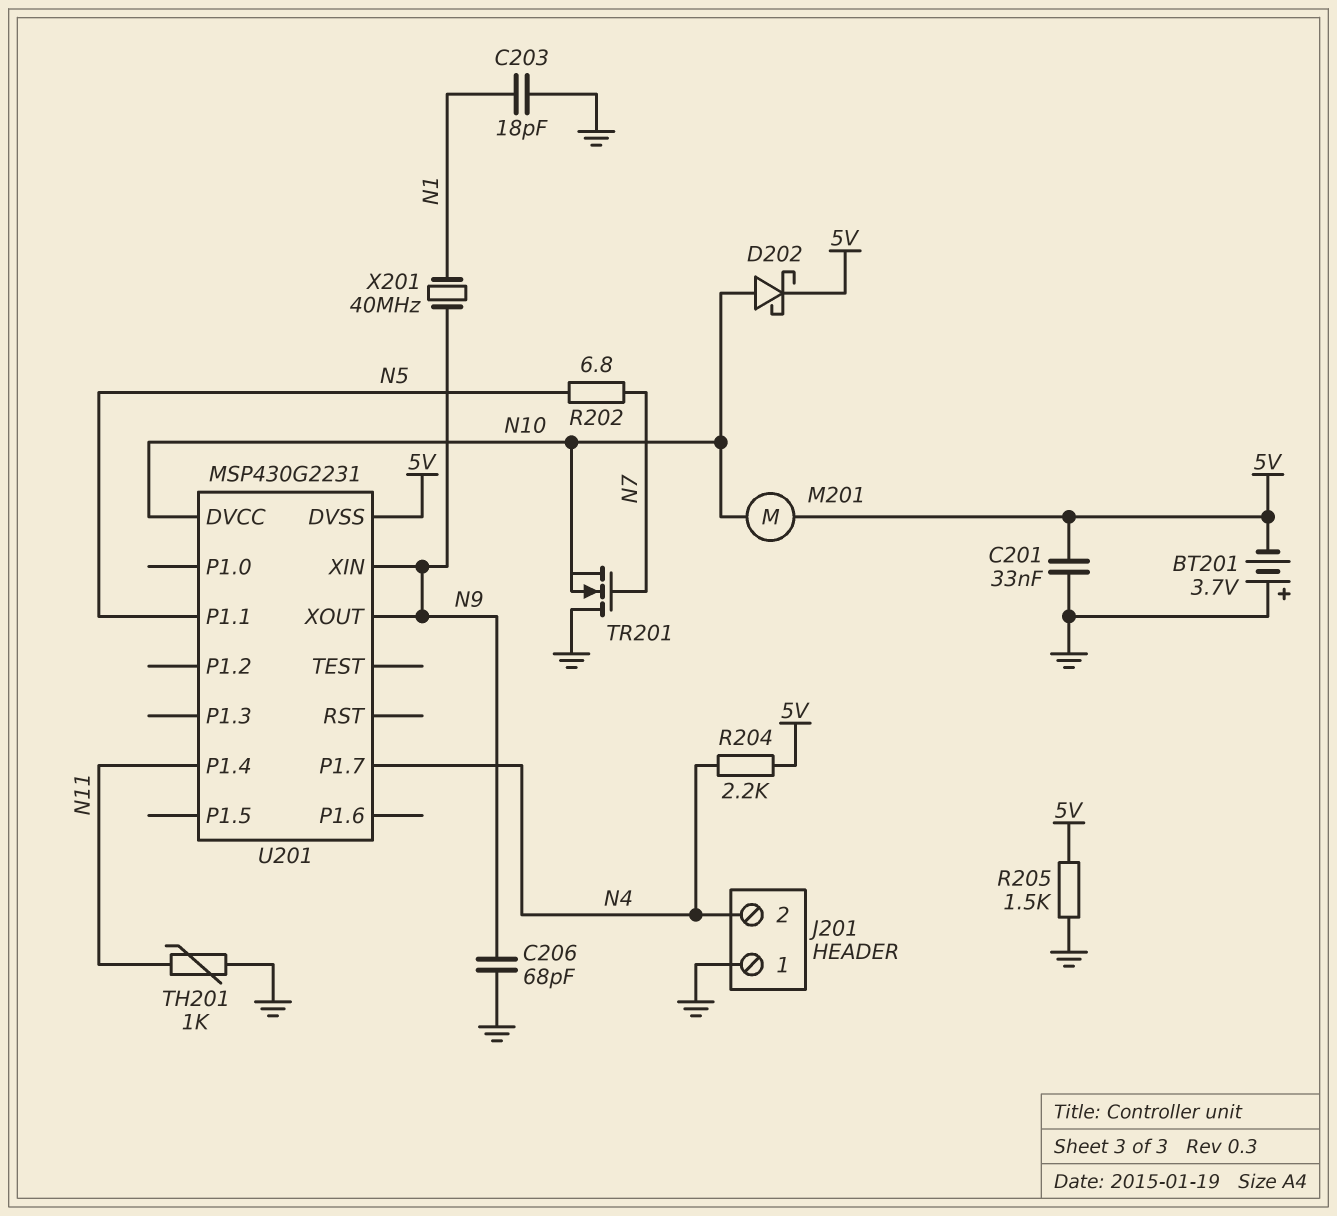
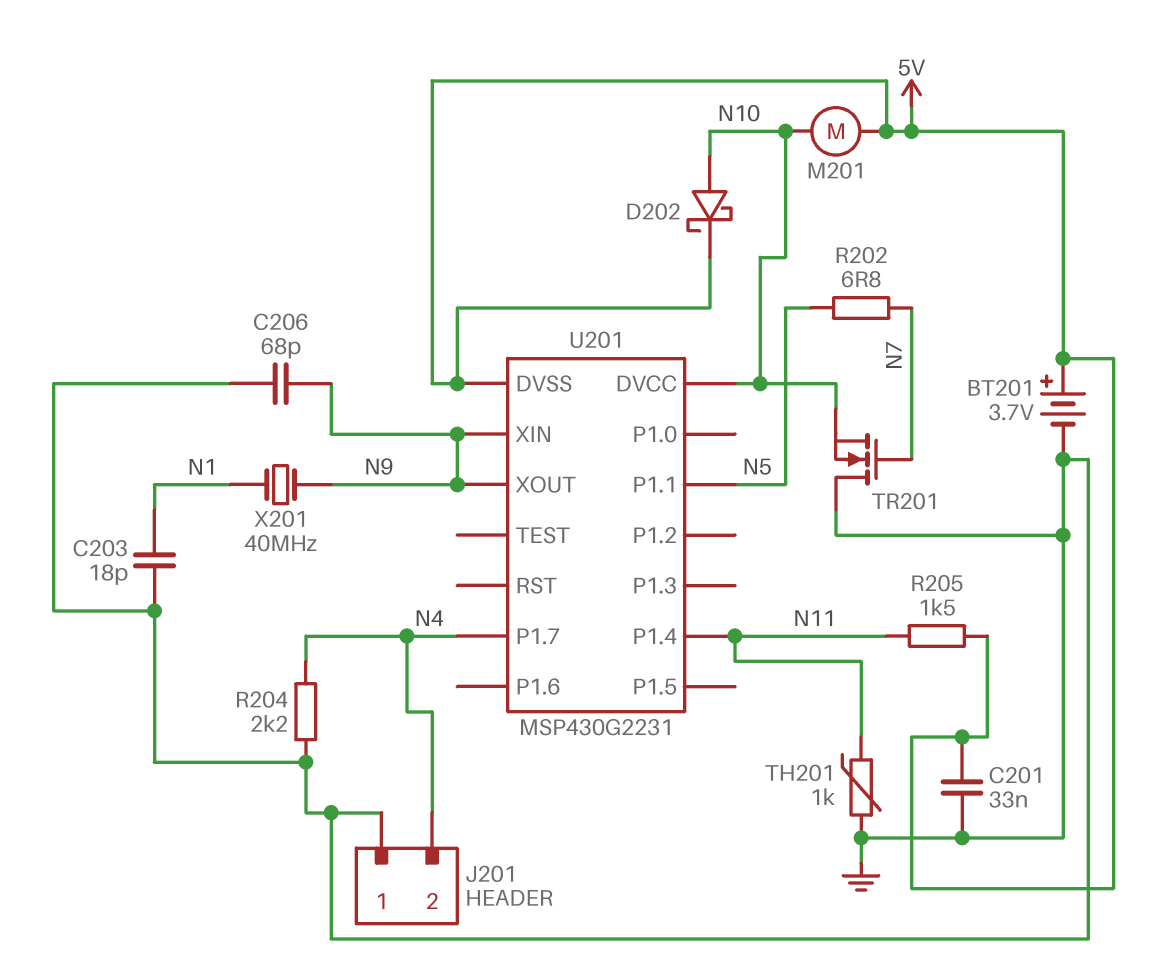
BT201: 3.7V (plus GND, minus 5V) -> 3.7V (plus 5V, minus GND)
R204: 2.2k (5V, N4) -> 2.2k (GND, N4)
R205: 1.5k (5V, GND) -> 1.5k (5V, N11)

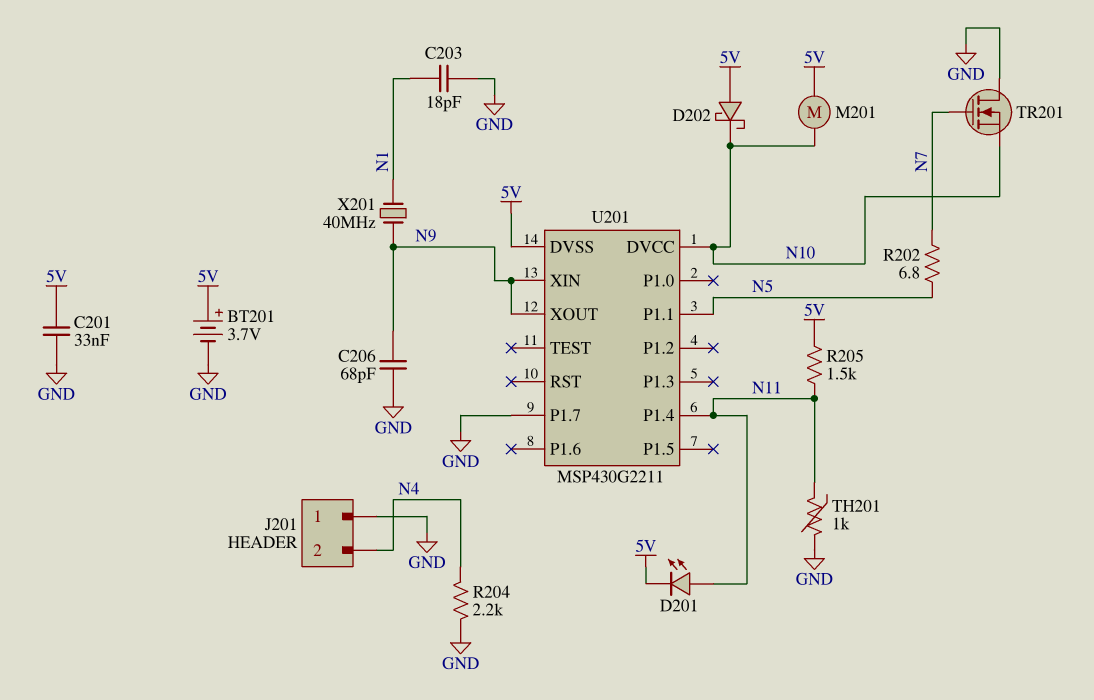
D201: none -> LED (A N11, K 5V)
D202: schottky (A N10, K 5V) -> schottky (A 5V, K N10)
U201: MSP430G2231 -> MSP430G2211
U201 pin P1.7: N4 -> GND

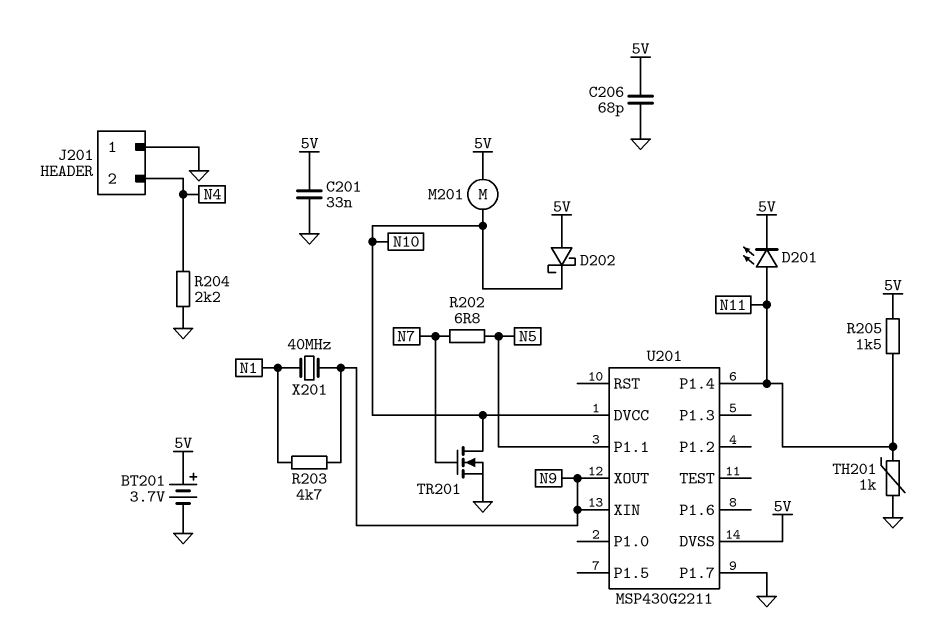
C203: 18pF (GND, N1) -> none
C206: 68pF (GND, N9) -> 68pF (5V, GND)
R203: none -> 4.7k (N1, N9)
TR201: NMOS (G N7, D GND, S N10) -> NMOS (G N7, D N10, S GND)

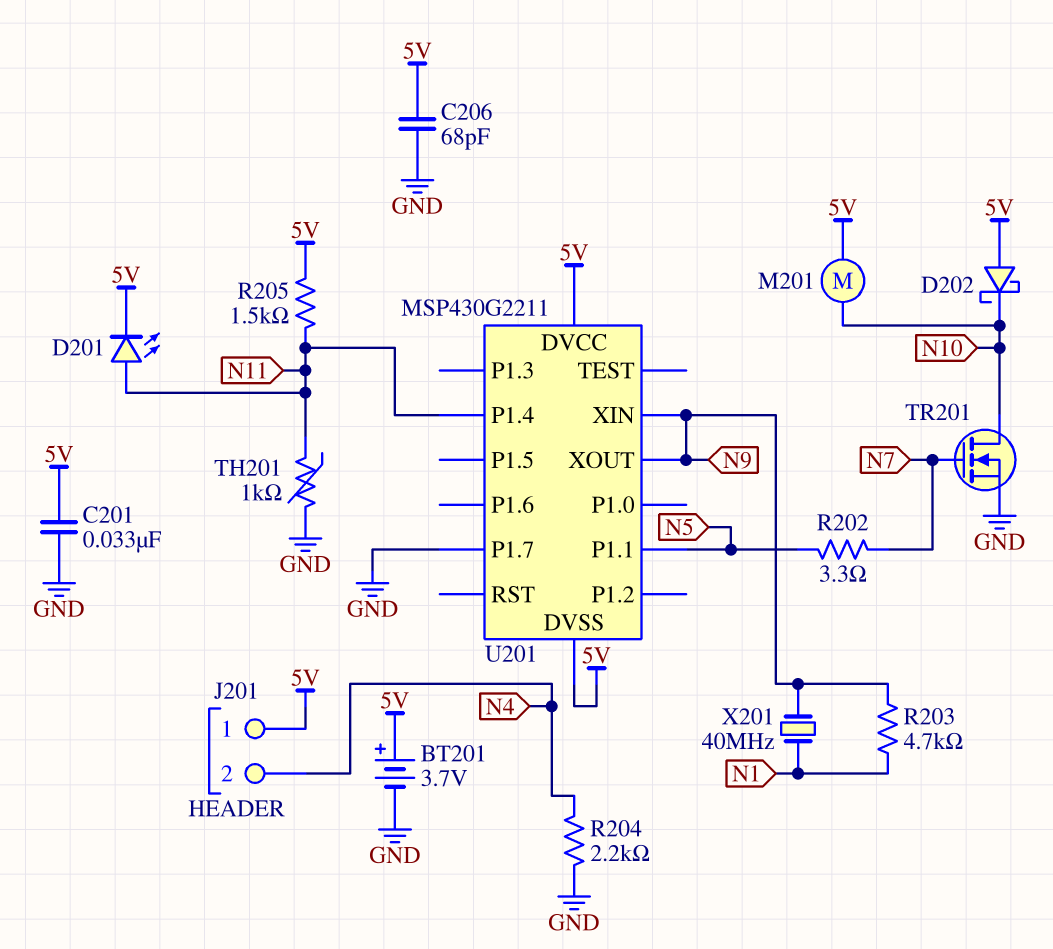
J201 pin 1: GND -> 5V
R202: 6.8 (N5, N7) -> 3.3 (N5, N7)
U201 pin DVCC: N10 -> 5V

